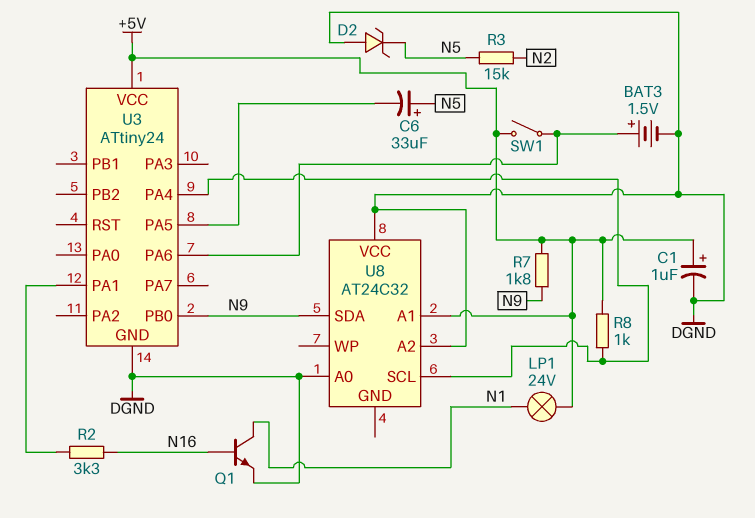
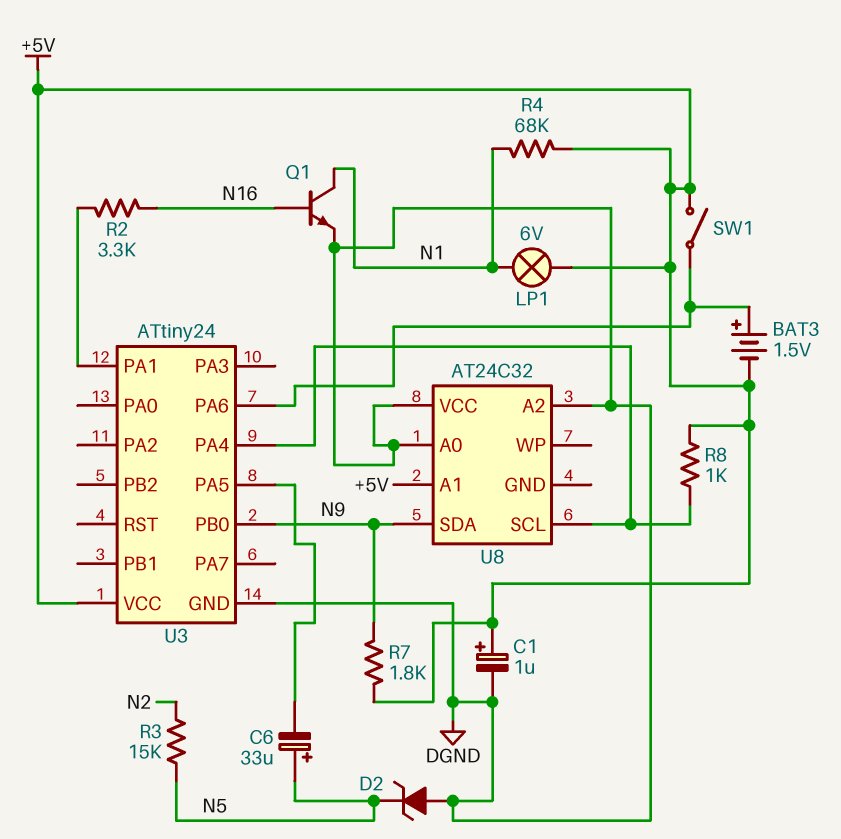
BAT3: 1.5V (plus U3/PA6, minus DGND) -> 1.5V (plus U3/PA6, minus +5V)
LP1: lamp 24V (+5V, N1) -> lamp 6V (+5V, N1)
R4: none -> 68k (+5V, N1)

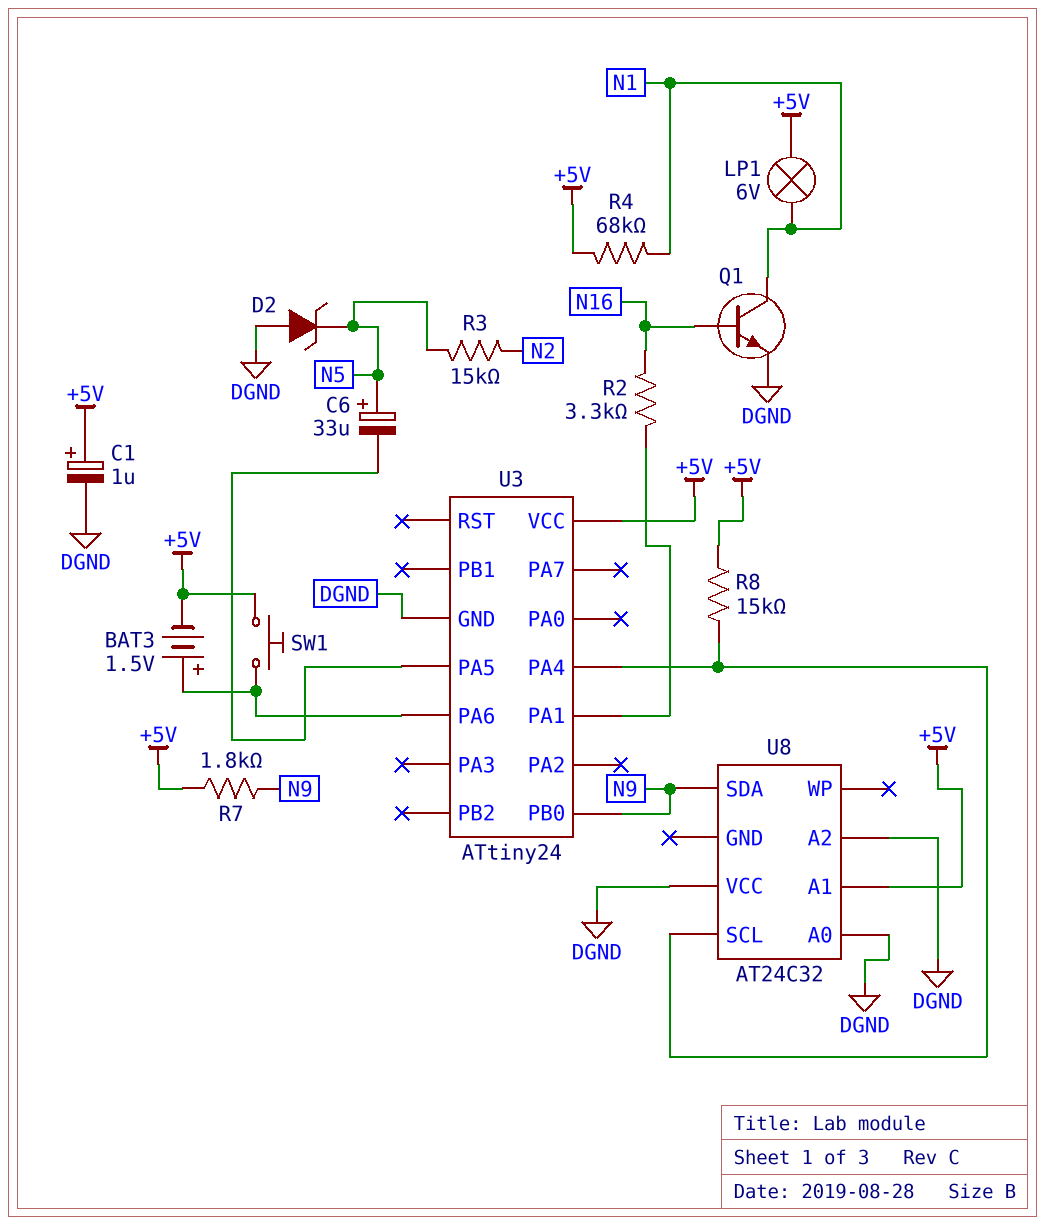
R8: 1k (+5V, U3/PA4) -> 15k (+5V, U3/PA4)
SW1: switch (+5V, U3/PA6) -> button (+5V, U3/PA6)

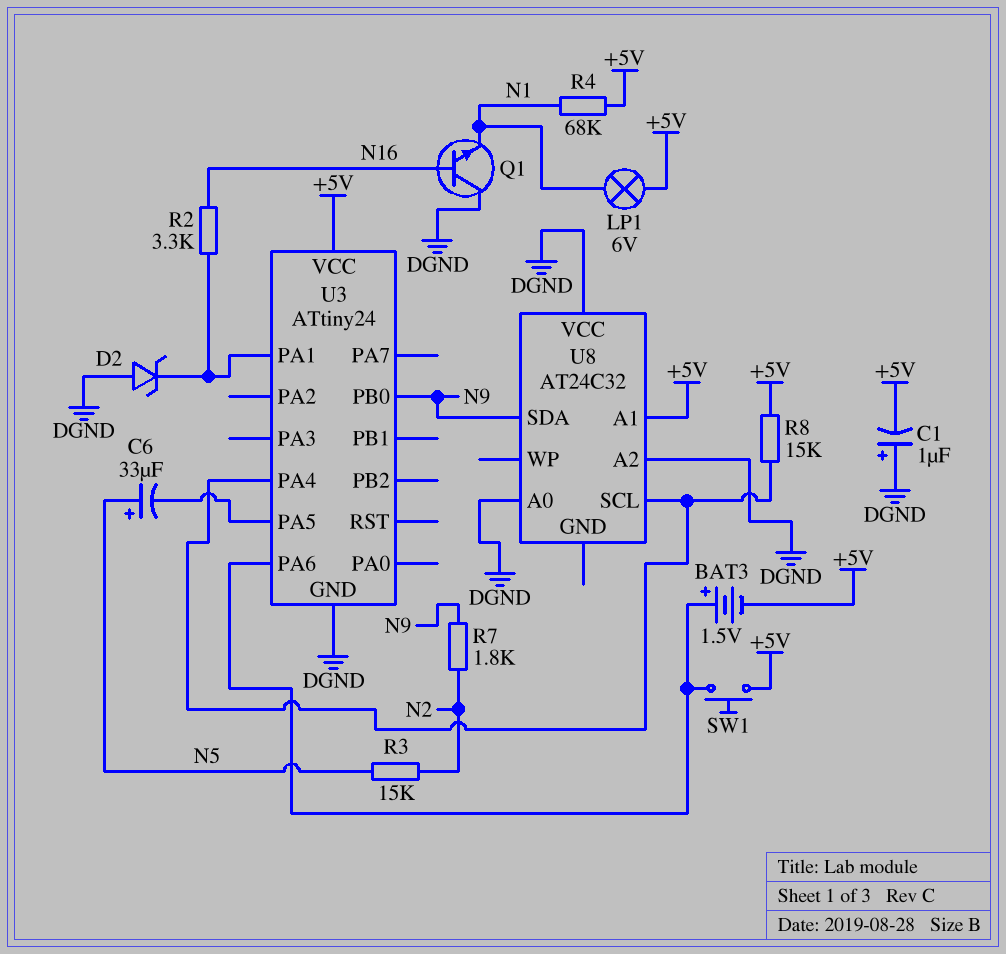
C1: 1uF (plus +5V, minus DGND) -> 1uF (plus DGND, minus +5V)
D2: zener (A DGND, K N5) -> zener (A DGND, K U3/PA1)
Q1: NPN (B N16, C N1, E DGND) -> NPN (B N16, C DGND, E N1)
R7: 1.8k (+5V, N9) -> 1.8k (N2, N9)

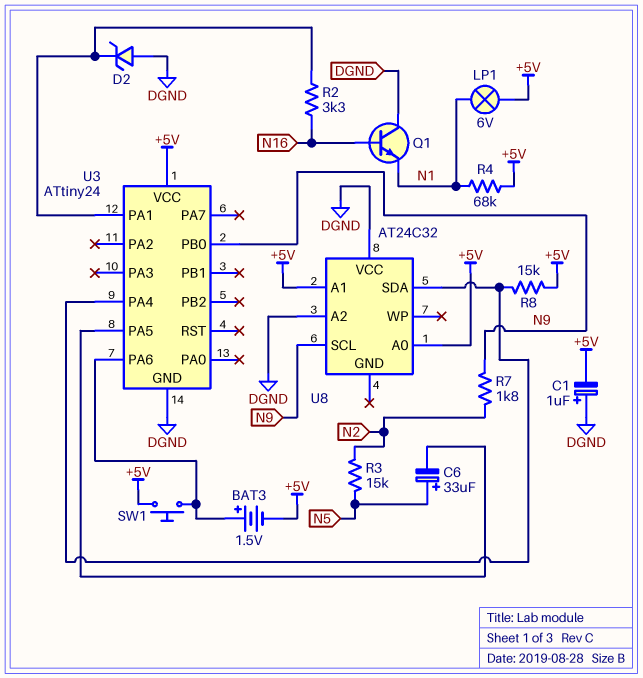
U8 pin A0: DGND -> +5V
U8 pin SCL: U3/PA4 -> N9
U8 pin SDA: N9 -> U3/PA4

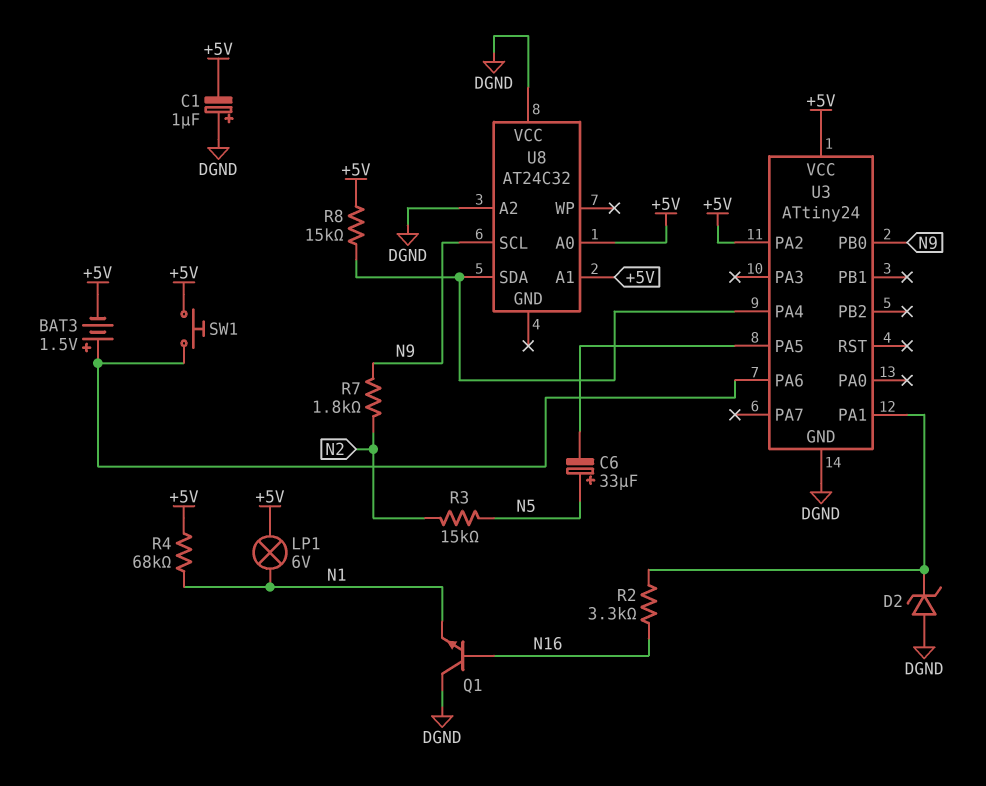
U3 pin PA2: none -> +5V

